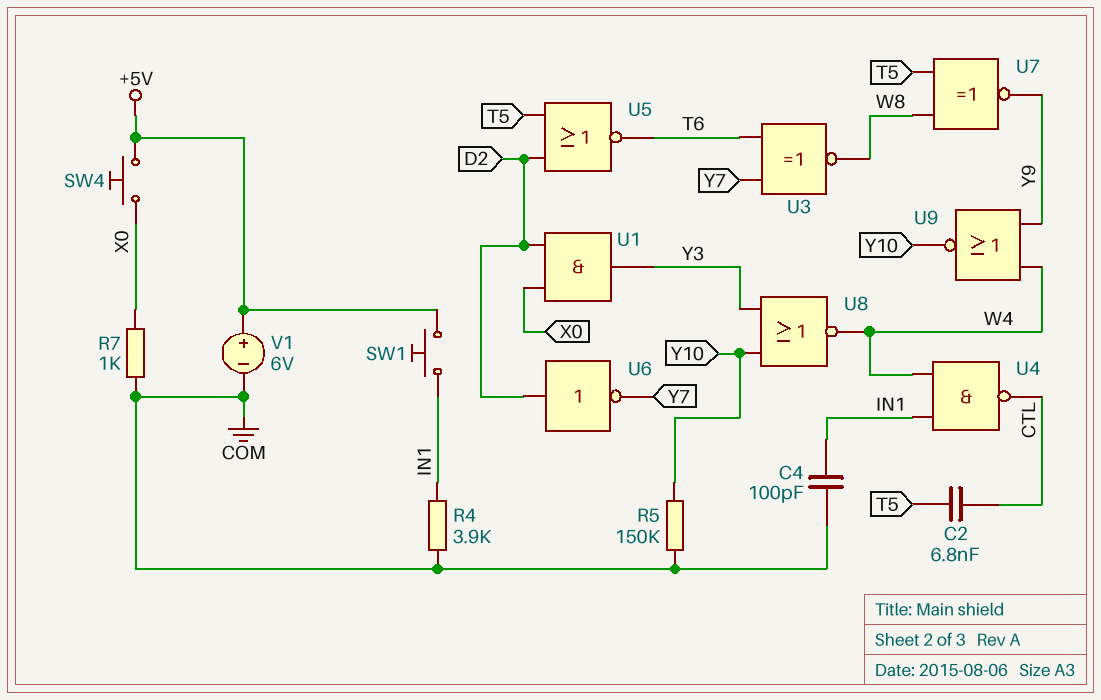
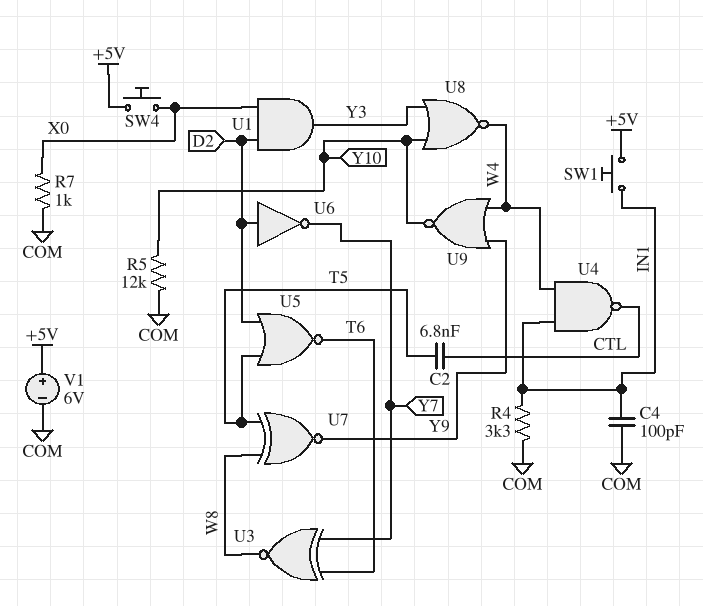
R4: 3.9k (COM, IN1) -> 3.3k (COM, IN1)
R5: 150k (COM, Y10) -> 12k (COM, Y10)

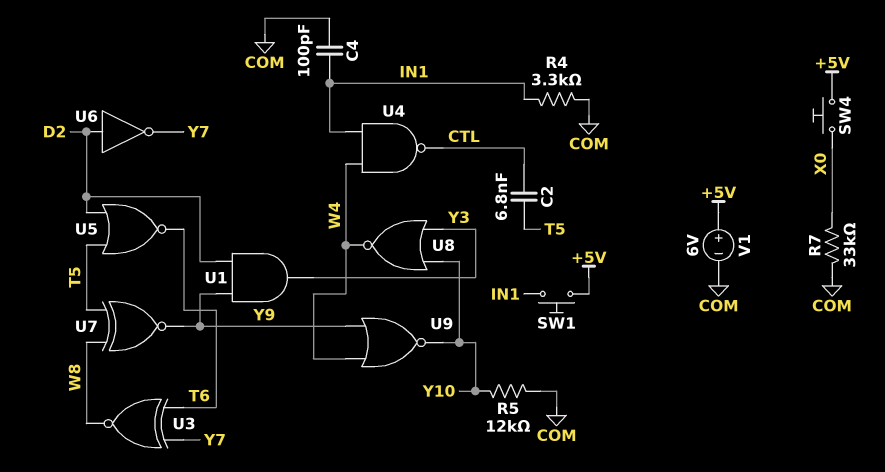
R7: 1k (COM, X0) -> 33k (COM, X0)
U1: AND (in D2, in X0, out Y3) -> AND (in D2, in Y9, out Y3)

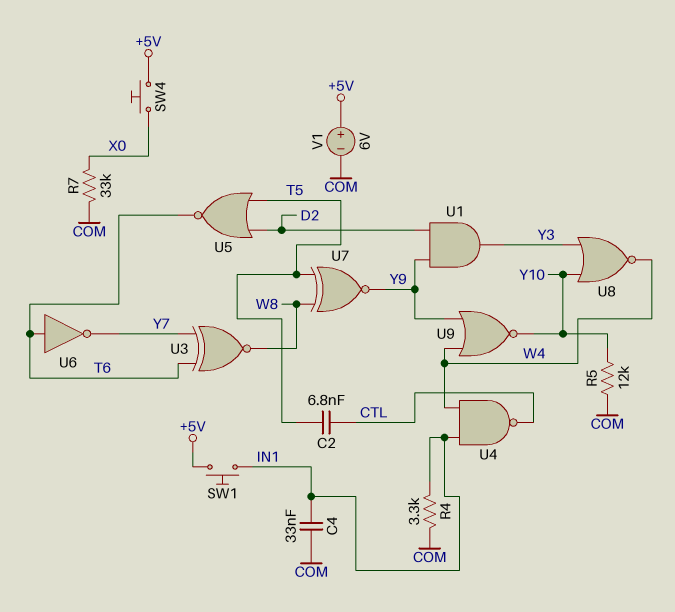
C4: 100pF (COM, IN1) -> 33nF (COM, IN1)
U6: NOT (in D2, out Y7) -> NOT (in T6, out Y7)

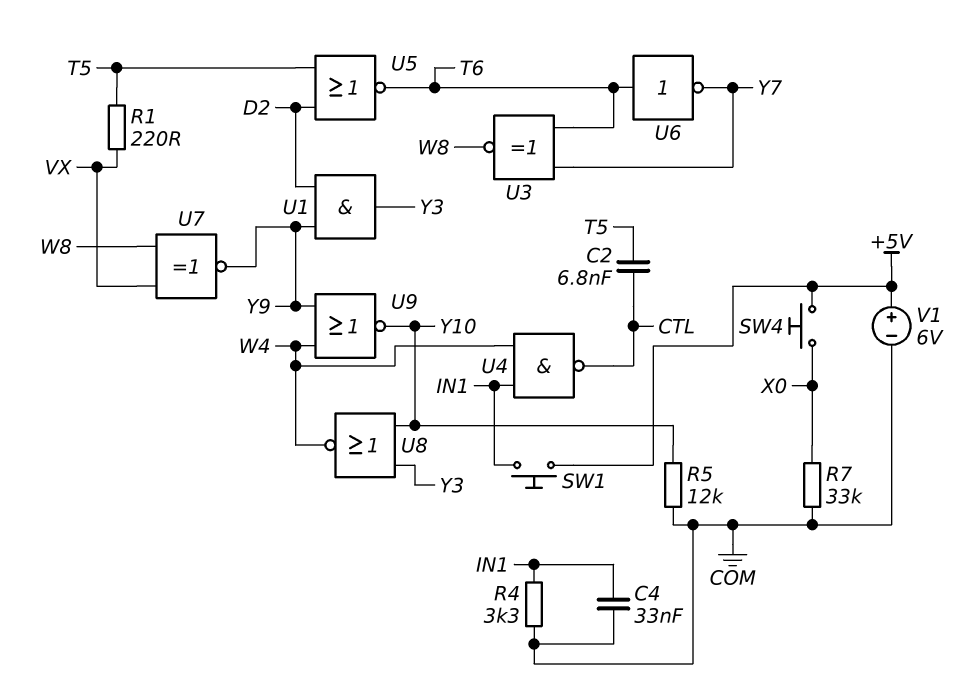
R1: none -> 220 (T5, VX)
U7: XNOR (in T5, in W8, out Y9) -> XNOR (in VX, in W8, out Y9)

